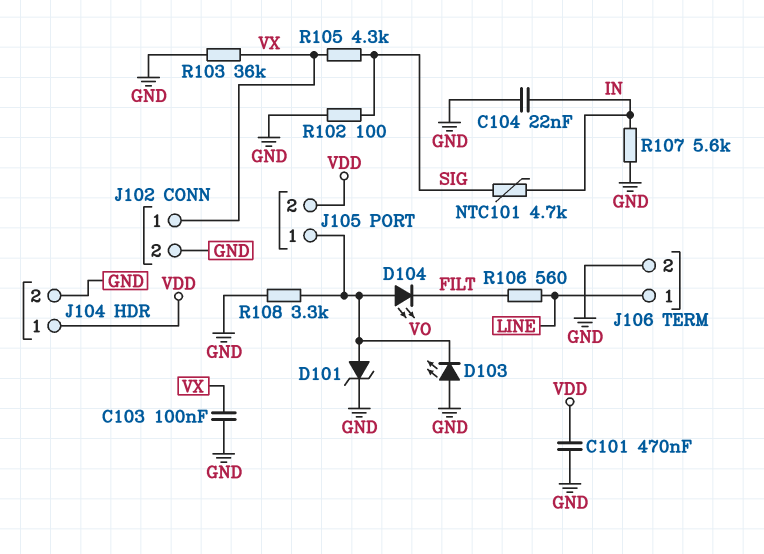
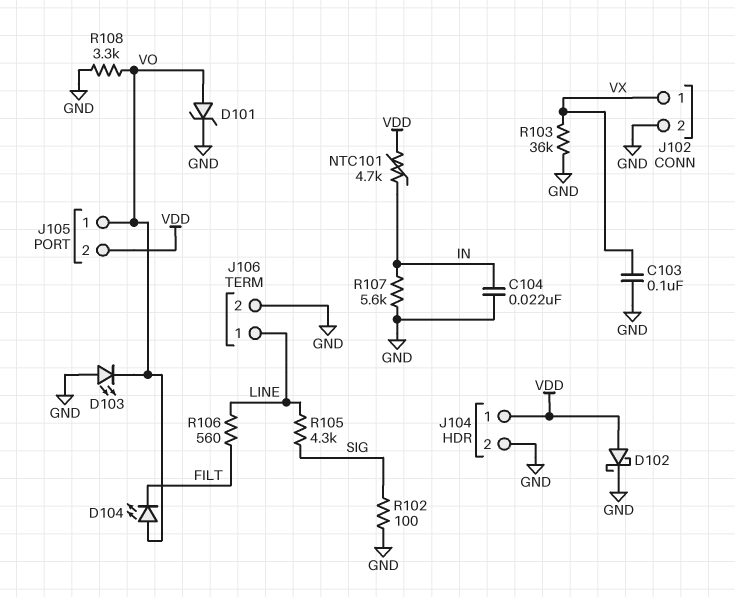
C101: 470nF (GND, VDD) -> none
D102: none -> schottky (A VDD, K GND)
NTC101: 4.7k (IN, SIG) -> 4.7k (IN, VDD)
R105: 4.3k (SIG, VX) -> 4.3k (LINE, SIG)

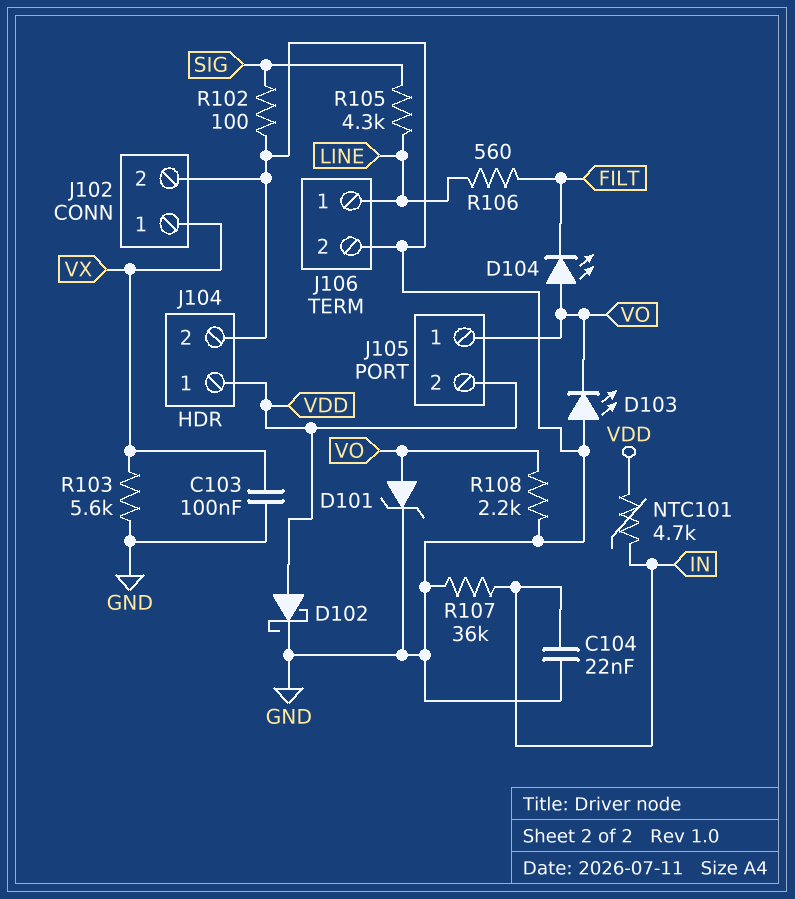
R103: 36k (GND, VX) -> 5.6k (GND, VX)
R107: 5.6k (GND, IN) -> 36k (GND, IN)
R108: 3.3k (GND, VO) -> 2.2k (GND, VO)

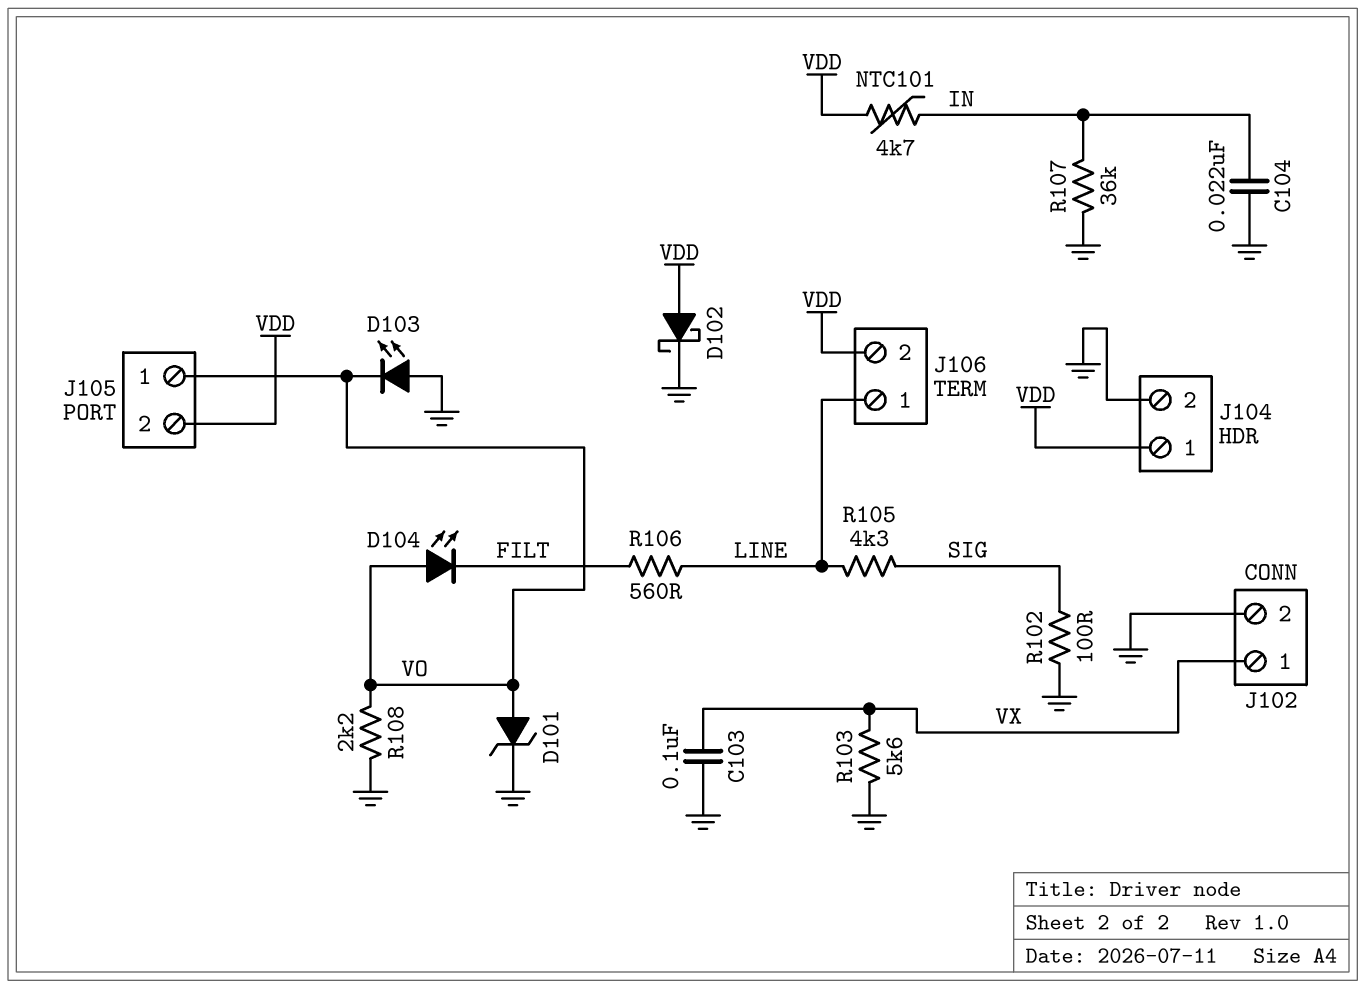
J106 pin 2: GND -> VDD

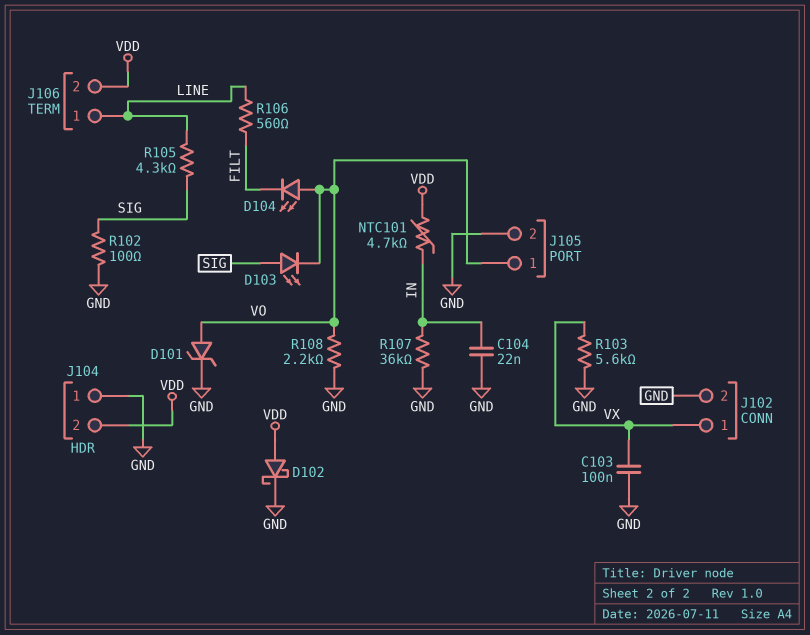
D103: LED (A GND, K VO) -> LED (A SIG, K VO)
J104 pin 1: VDD -> GND
J104 pin 2: GND -> VDD
J105 pin 2: VDD -> GND

